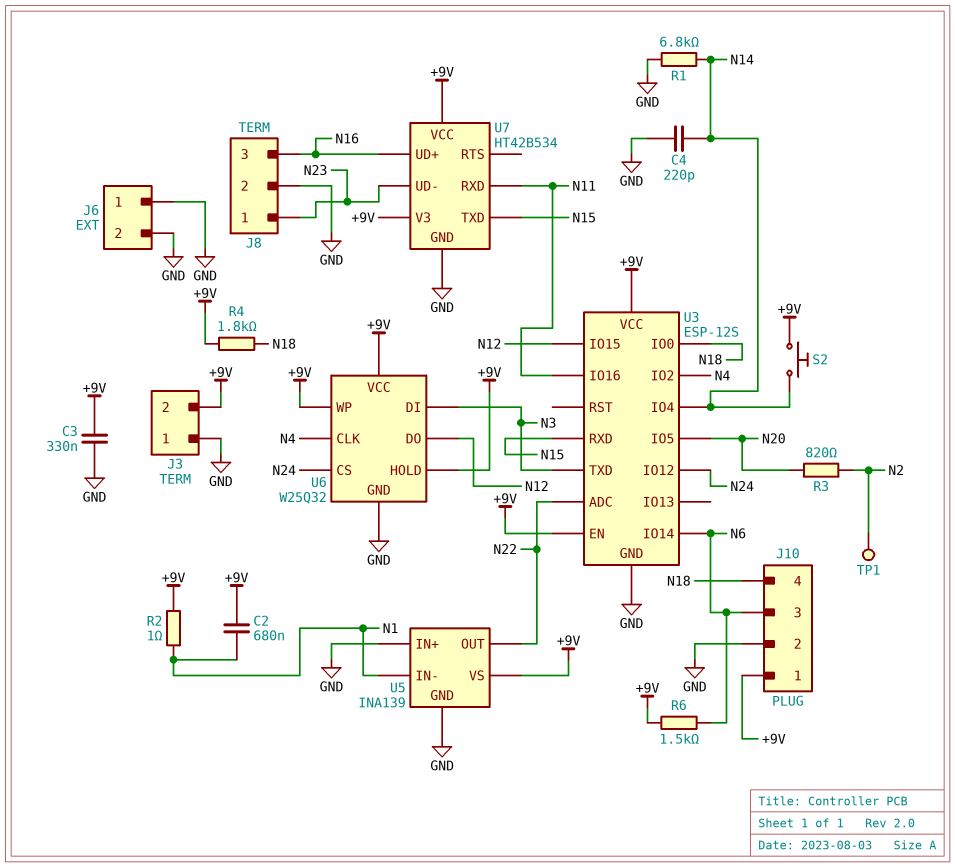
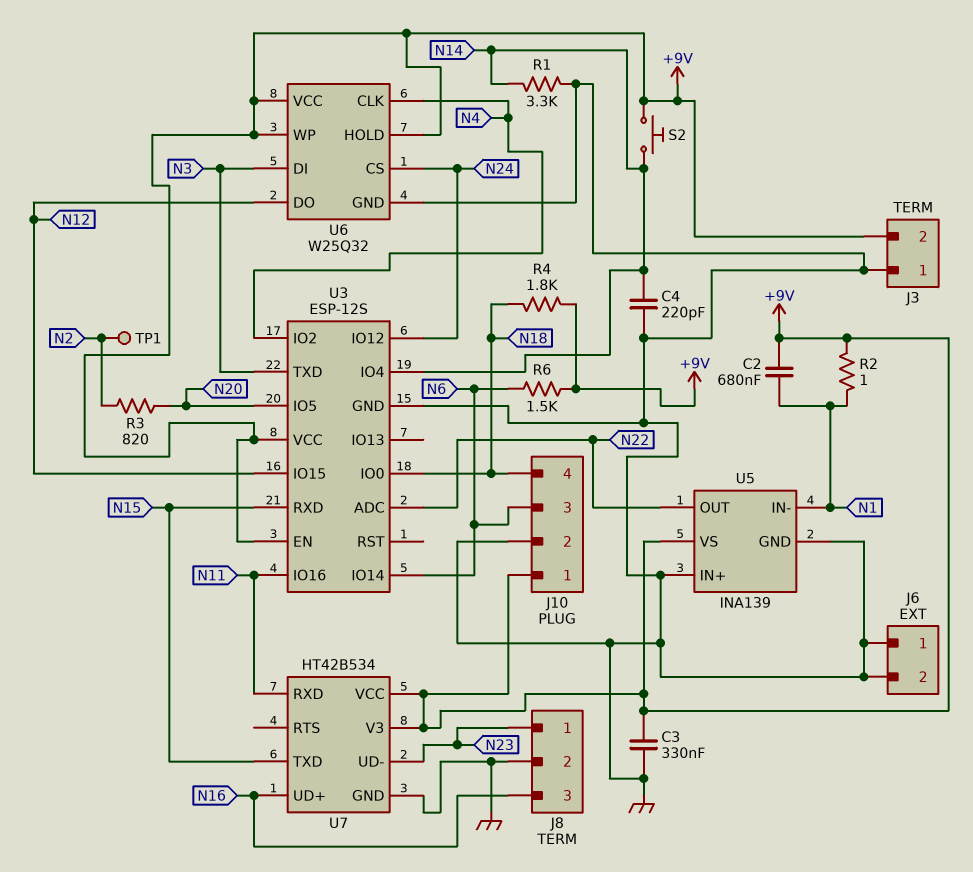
R1: 6.8k (GND, N14) -> 3.3k (GND, N14)

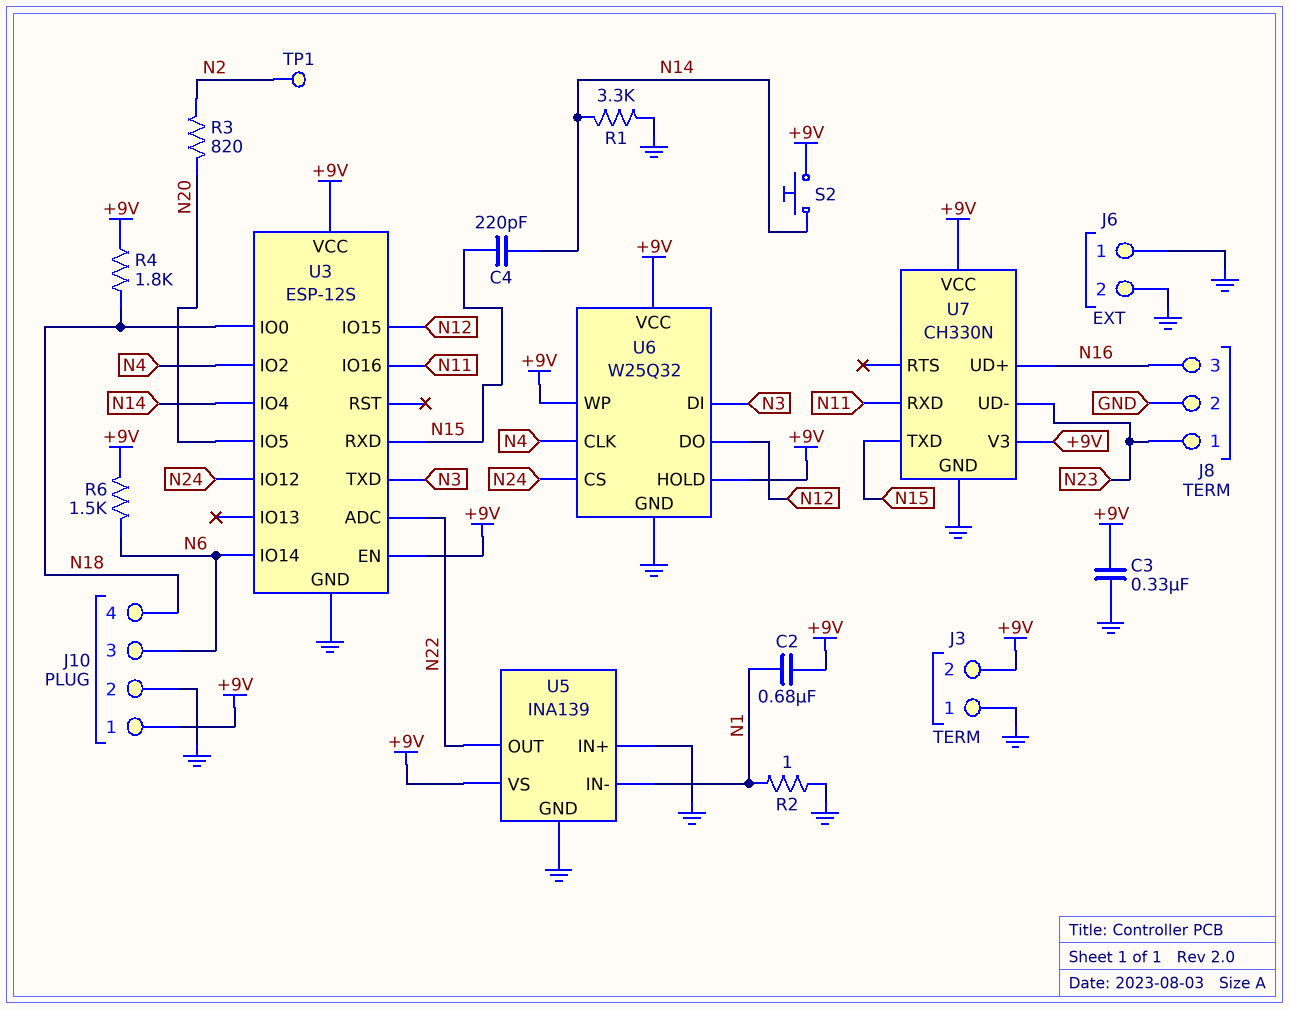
C4: 220pF (GND, N14) -> 220pF (N14, N15)
R2: 1 (+9V, N1) -> 1 (GND, N1)
U7: HT42B534 -> CH330N

